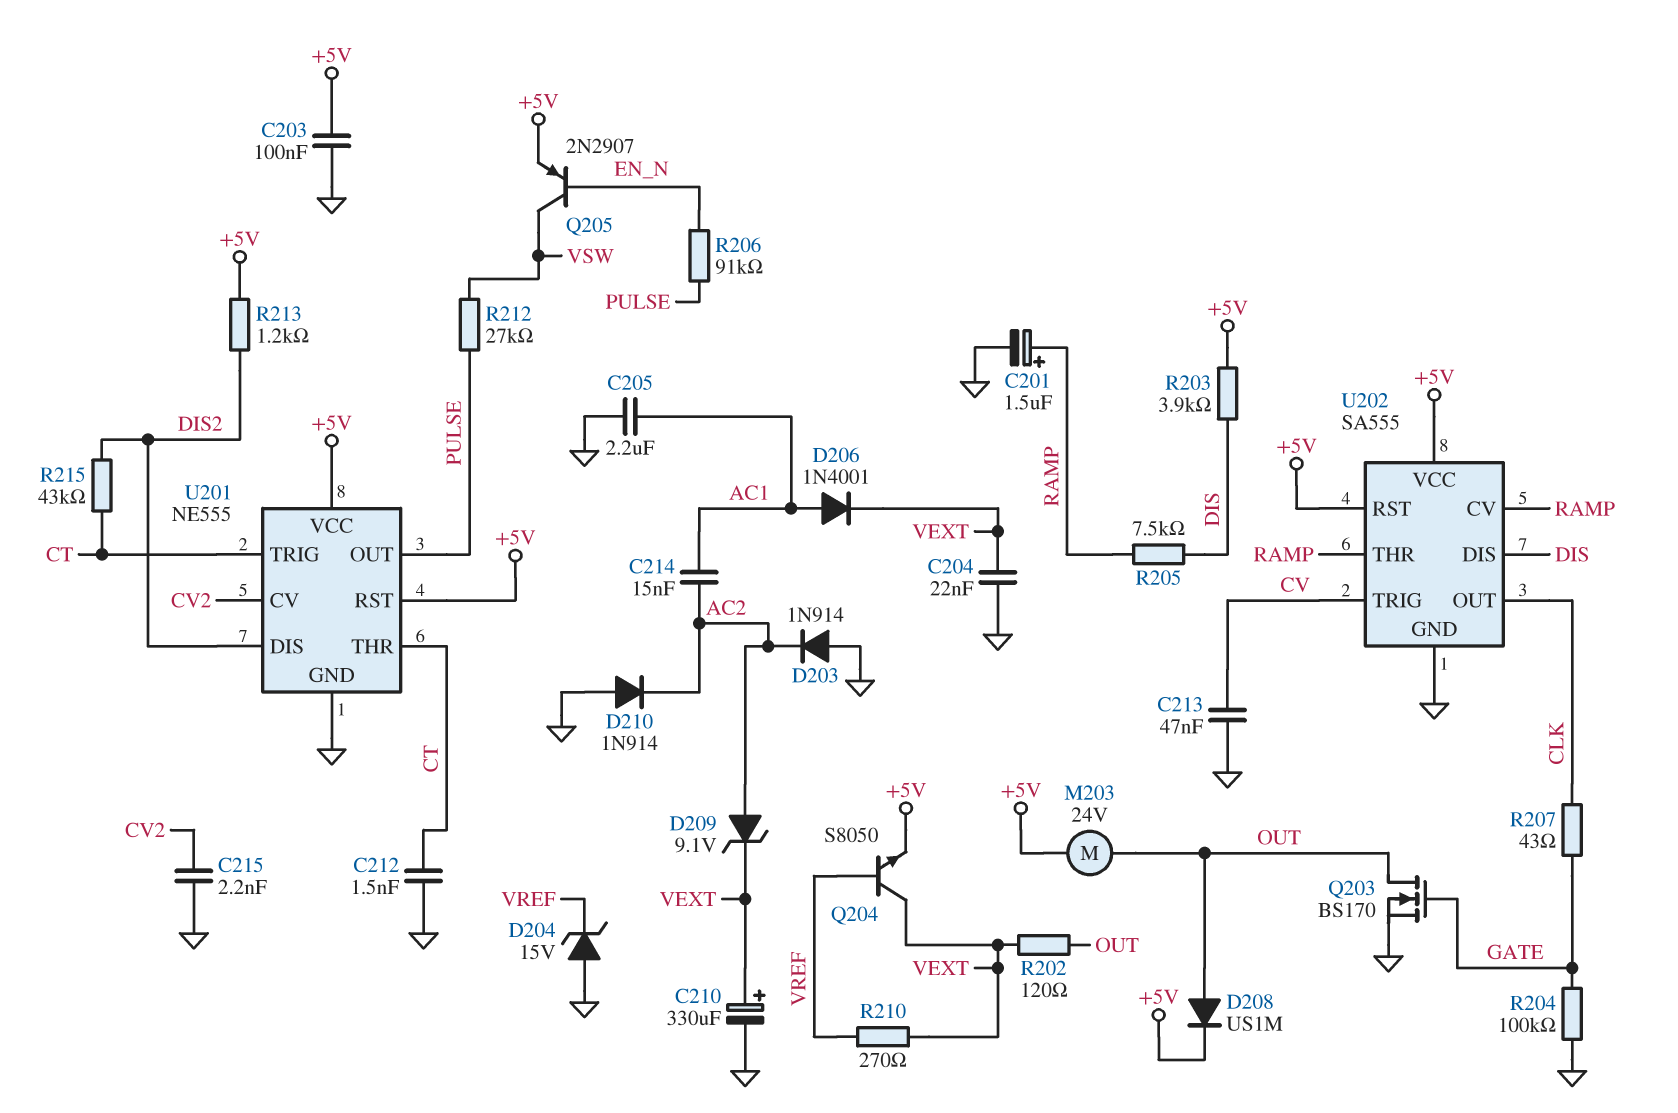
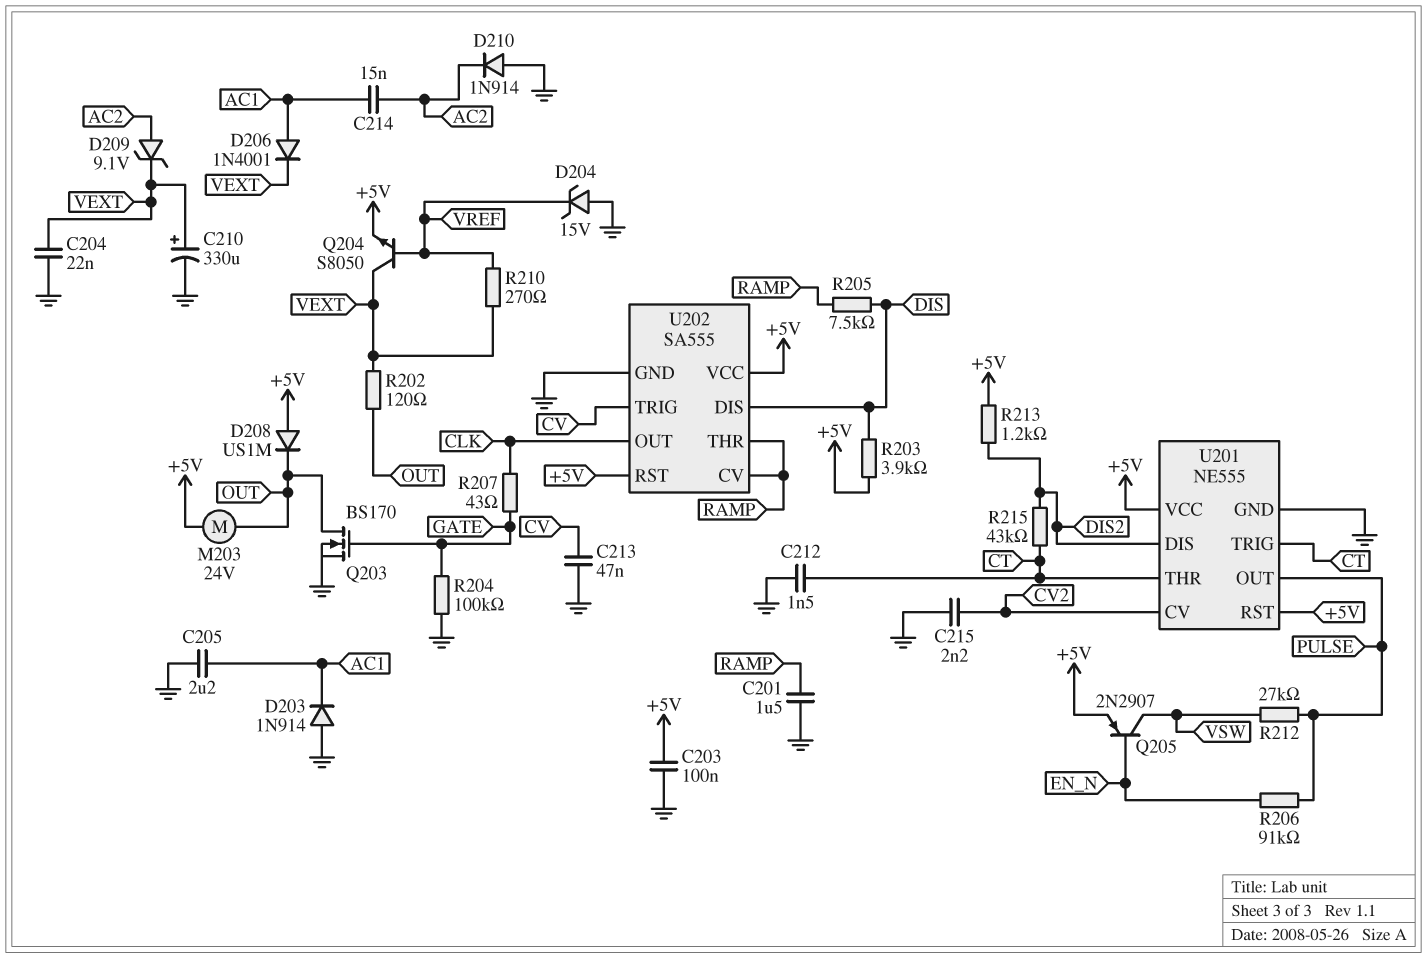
C201: 1.5uF (plus RAMP, minus GND) -> 1.5uF (GND, RAMP)
D203: diode 1N914 (A GND, K AC2) -> diode 1N914 (A GND, K AC1)
D208: diode US1M (A OUT, K +5V) -> diode US1M (A +5V, K OUT)

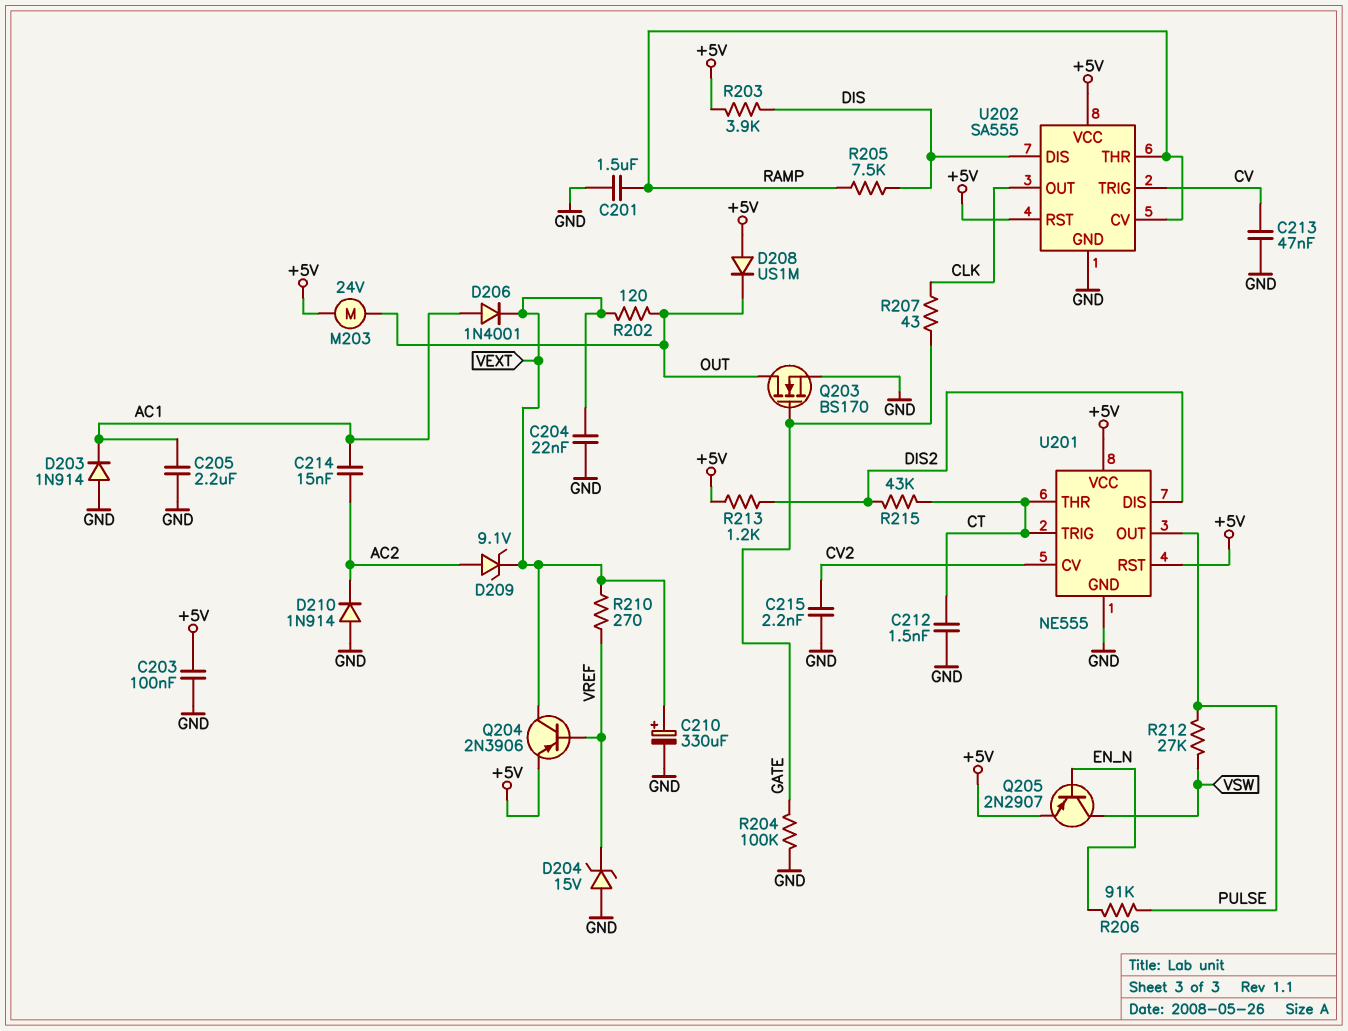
Q204: NPN S8050 (B VREF, C VEXT, E +5V) -> PNP 2N3906 (B VREF, C VEXT, E +5V)

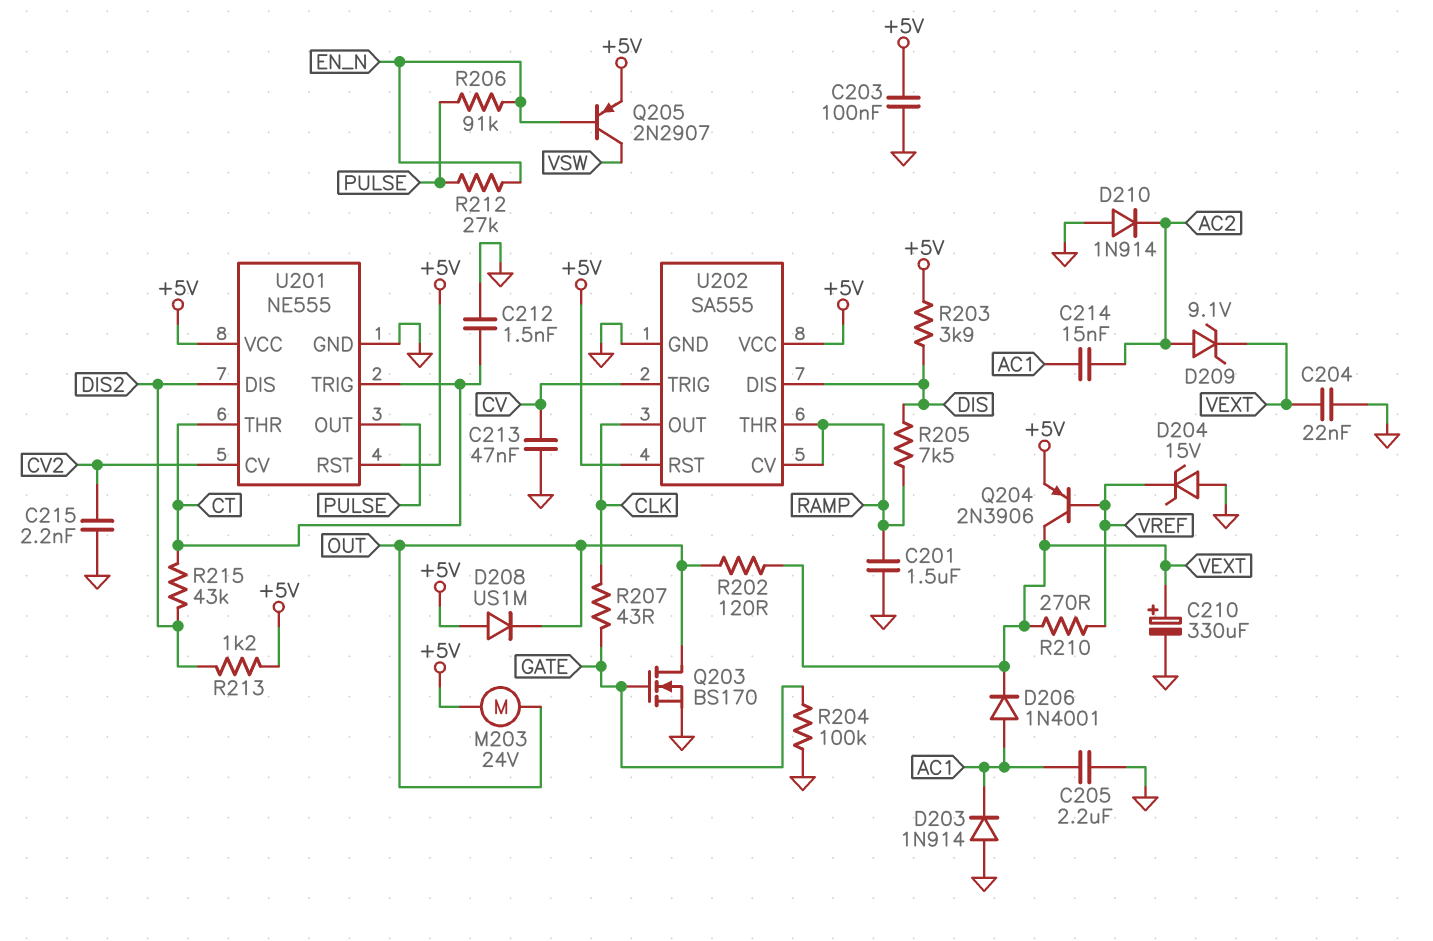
R212: 27k (PULSE, VSW) -> 27k (EN_N, PULSE)

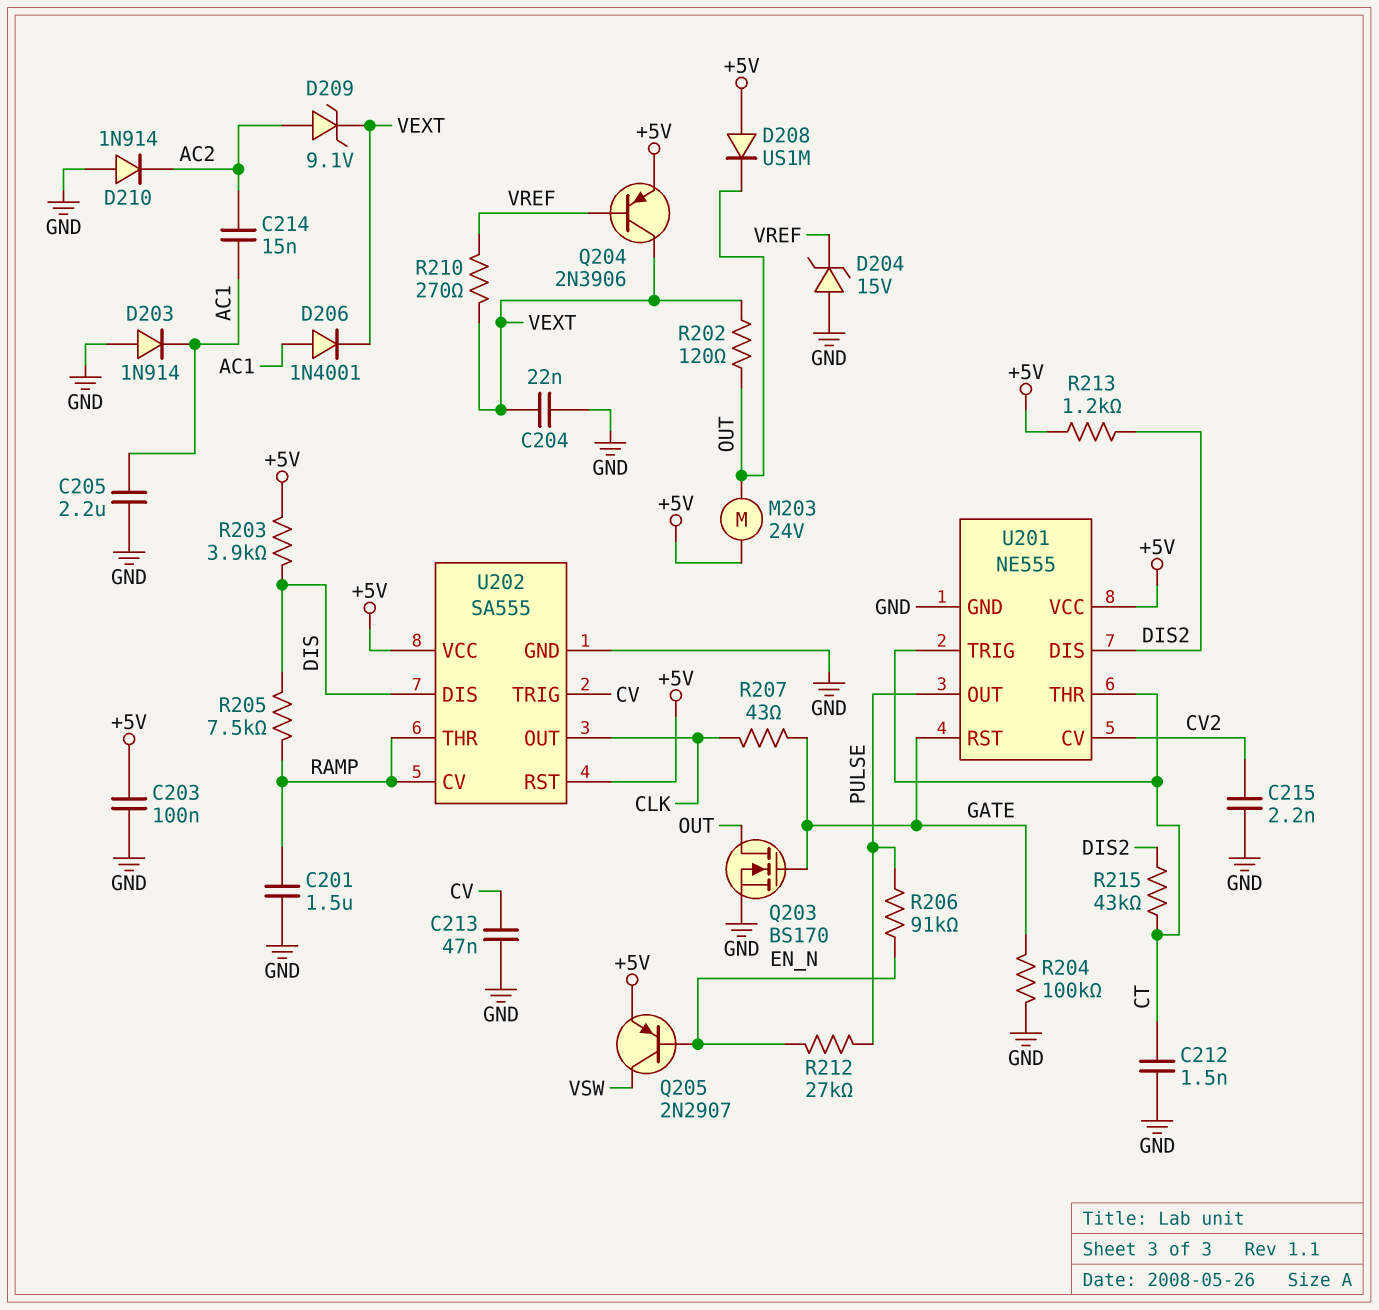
C210: 330uF (plus VEXT, minus GND) -> none
U201 pin RST: +5V -> GATE

